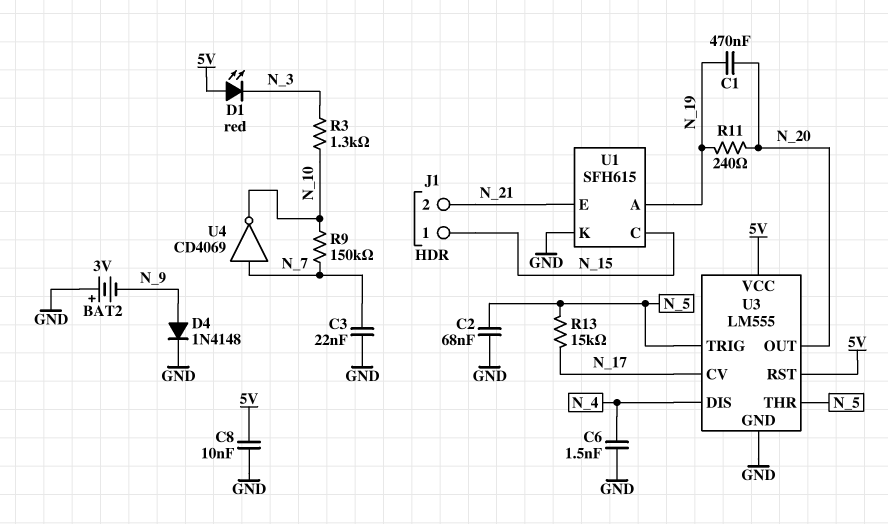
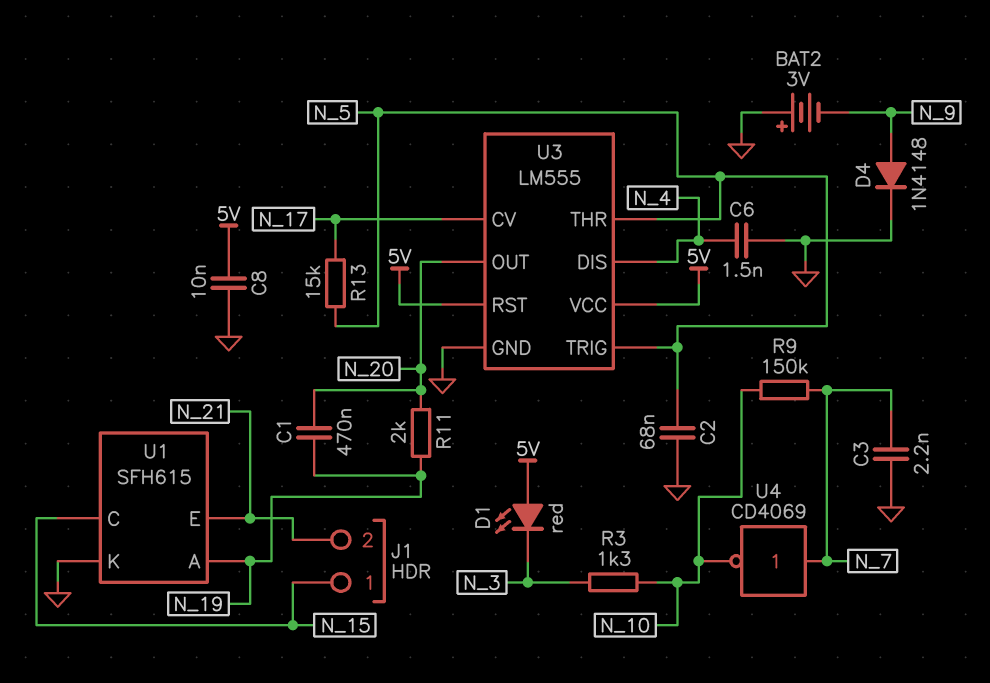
C3: 22nF (GND, N_7) -> 2.2nF (GND, N_7)
R11: 240 (N_19, N_20) -> 2k (N_19, N_20)

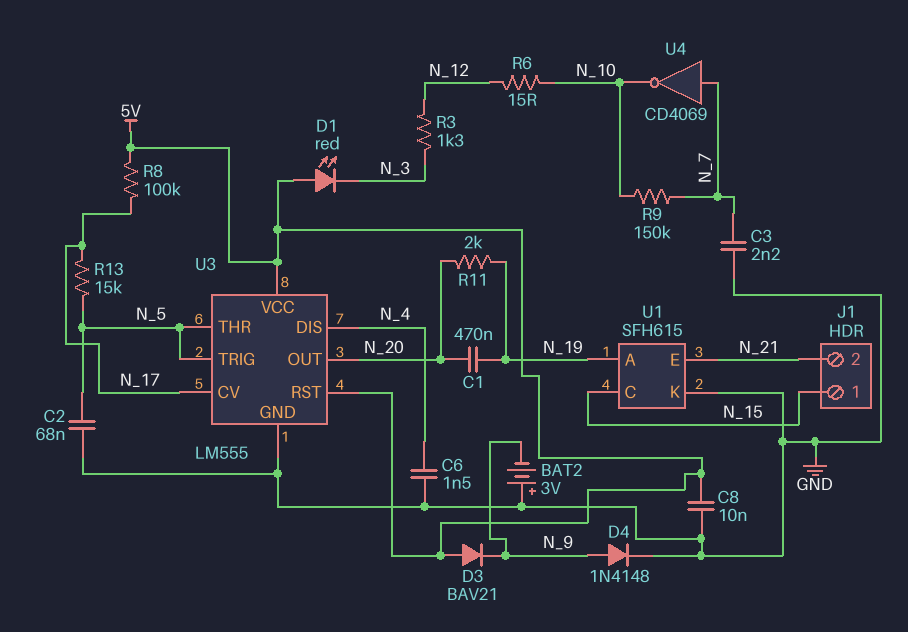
D3: none -> diode BAV21 (A 5V, K N_9)
R3: 1.3k (N_3, N_10) -> 1.3k (N_3, N_12)
R6: none -> 15 (N_10, N_12)
R8: none -> 100k (5V, N_17)

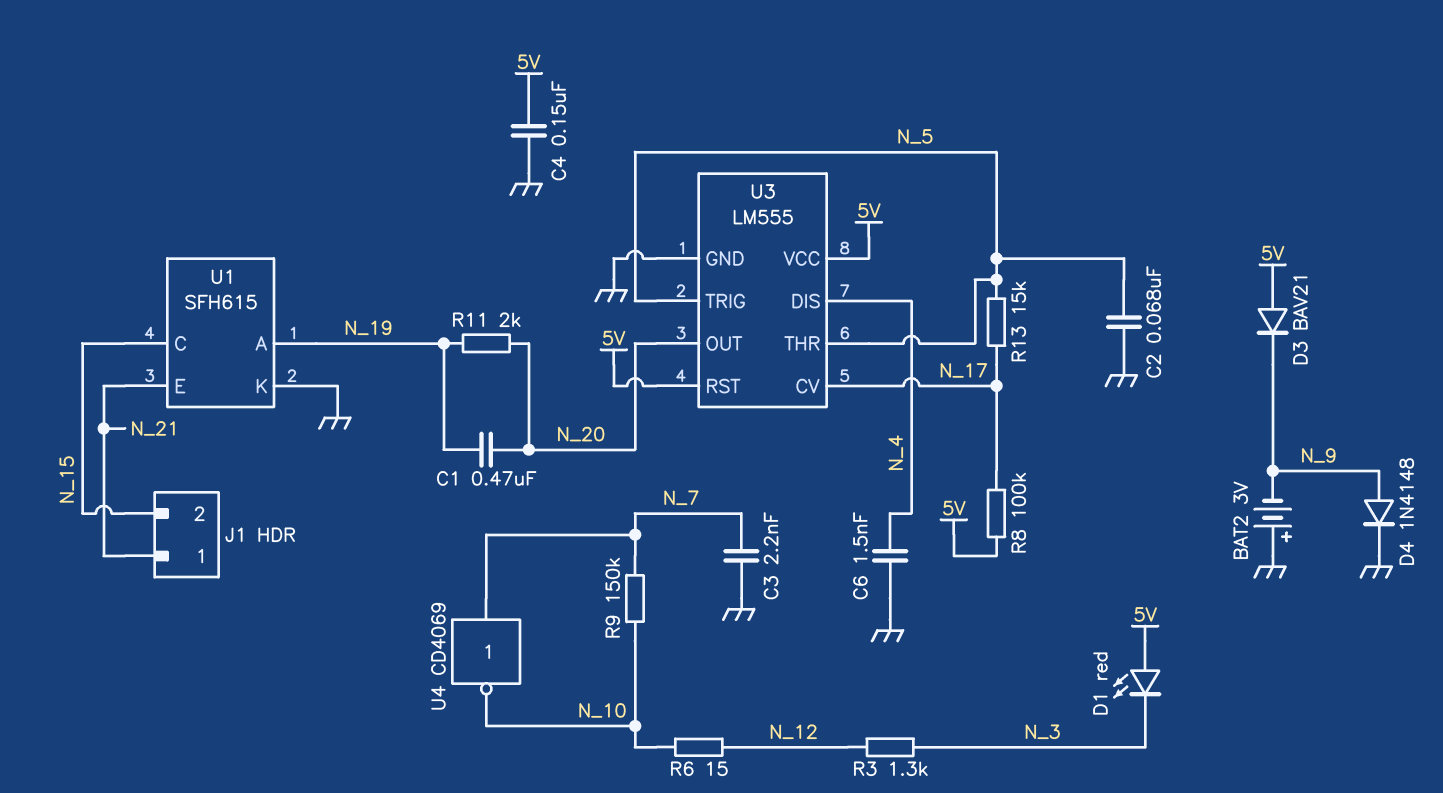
C4: none -> 150nF (5V, GND)
C8: 10nF (5V, GND) -> none
J1 pin 1: N_15 -> N_21
J1 pin 2: N_21 -> N_15

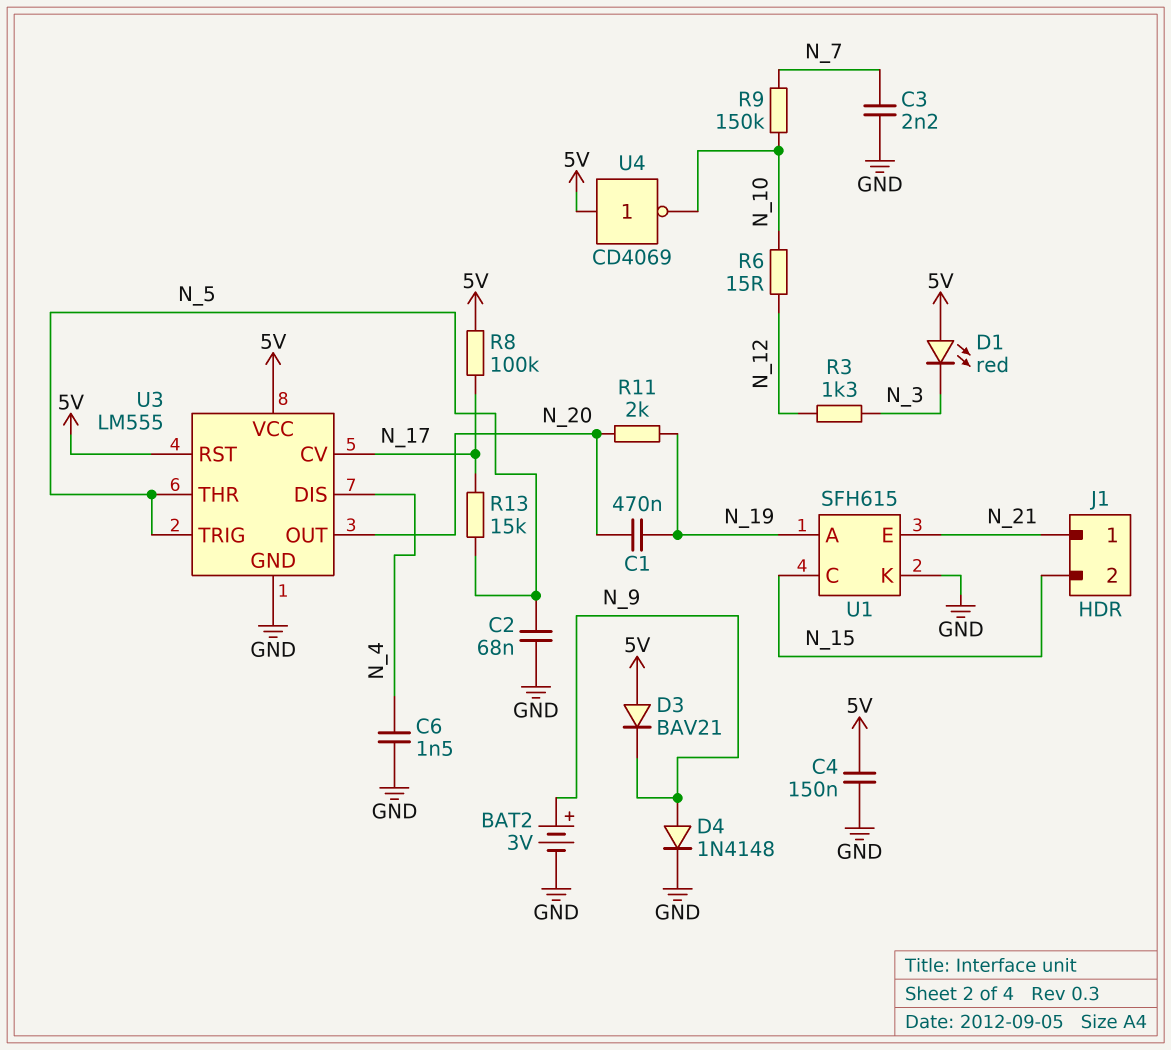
BAT2: 3V (plus GND, minus N_9) -> 3V (plus N_9, minus GND)
U4: NOT CD4069 (in N_7, out N_10) -> NOT CD4069 (in 5V, out N_10)

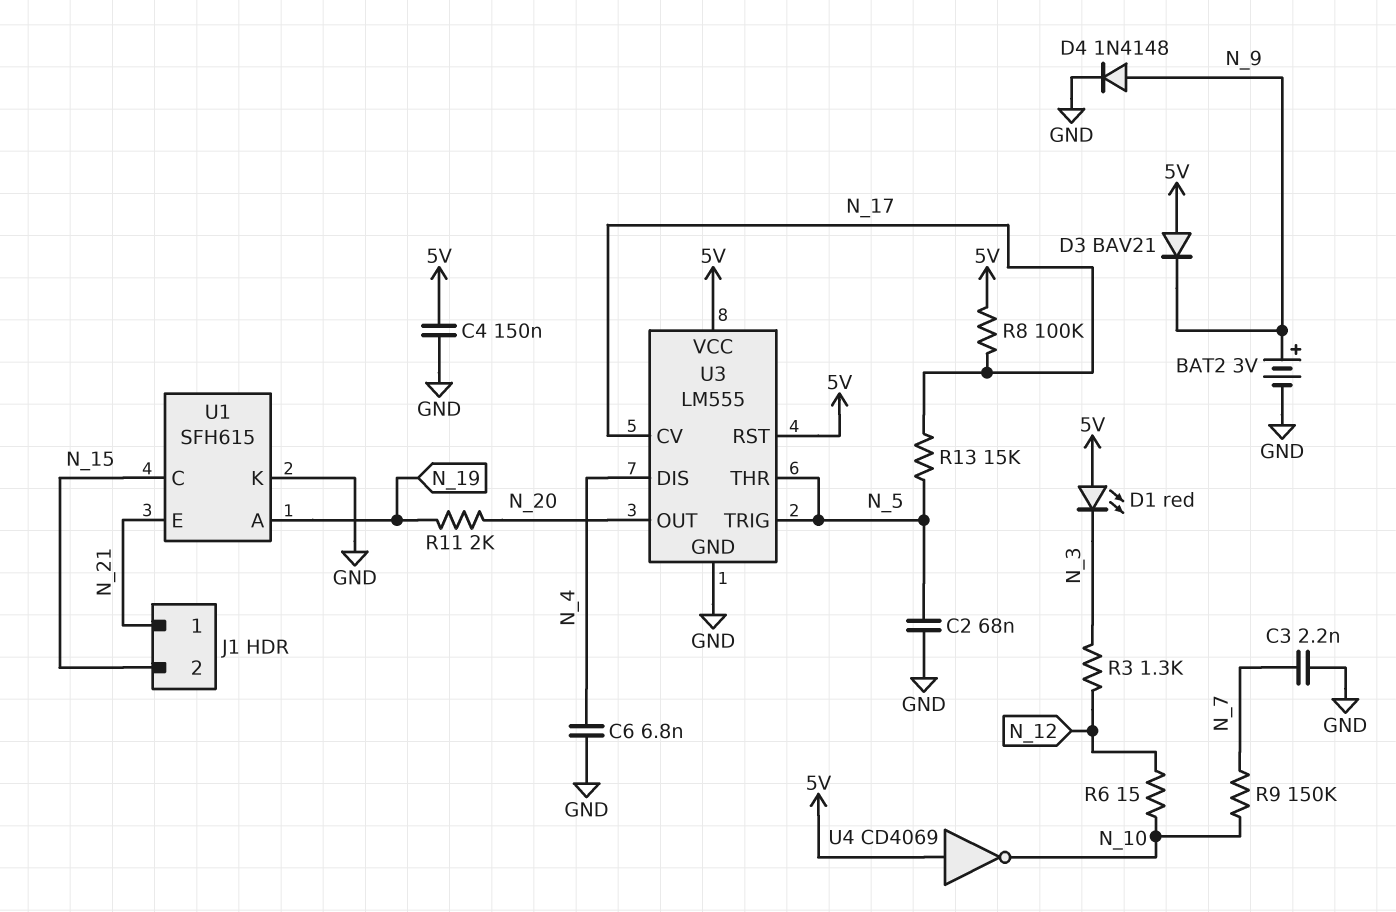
C1: 470nF (N_19, N_20) -> none
C6: 1.5nF (GND, N_4) -> 6.8nF (GND, N_4)

